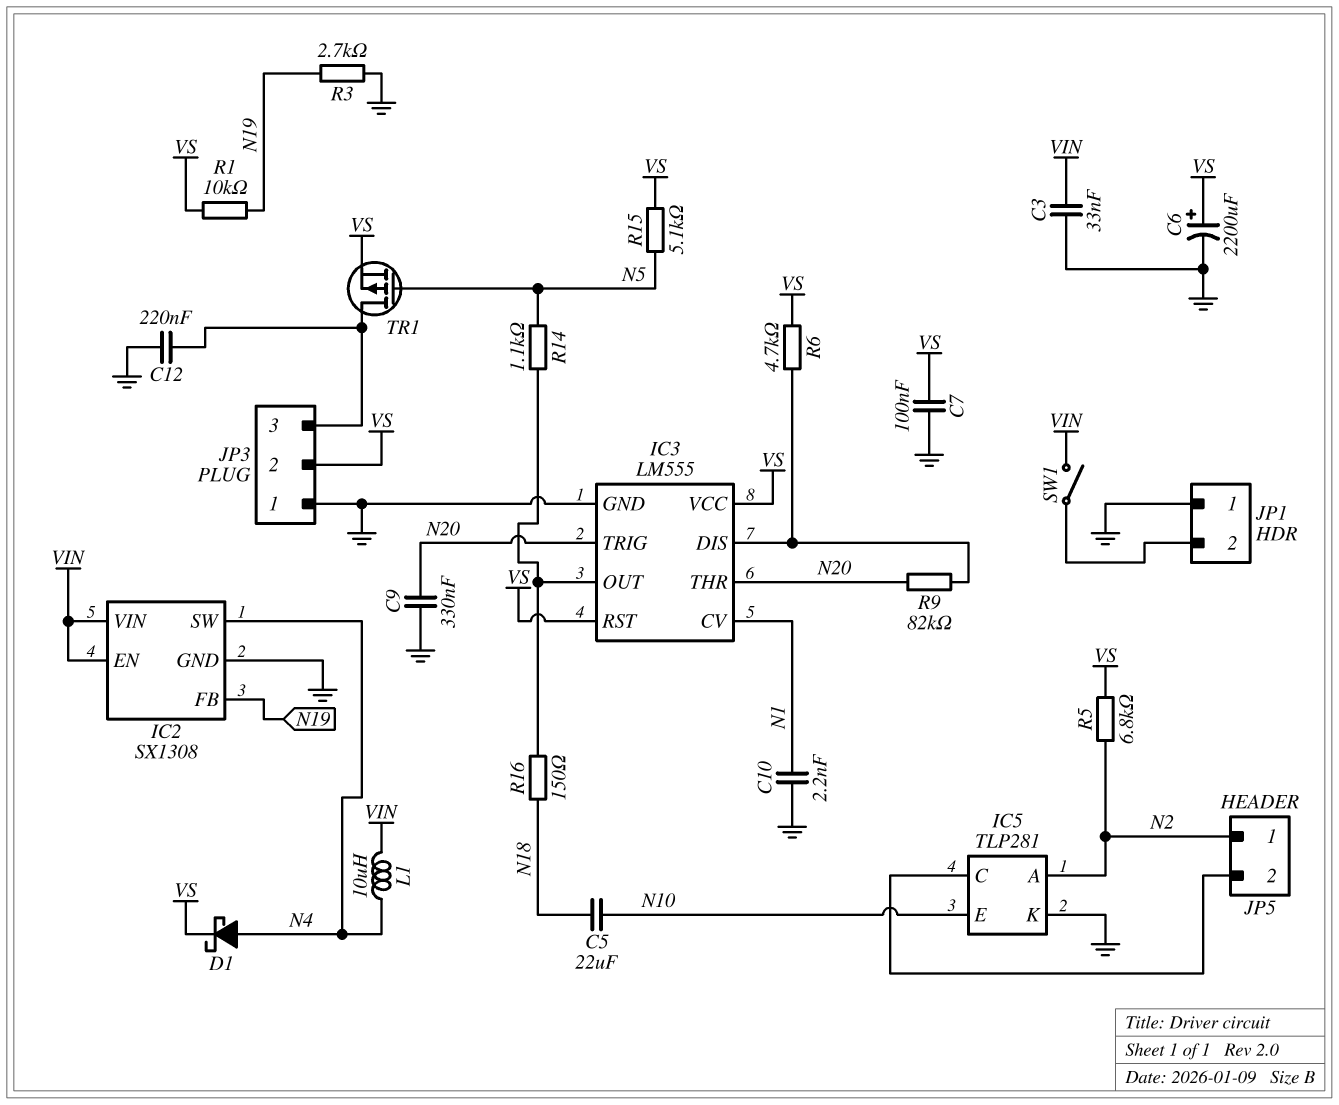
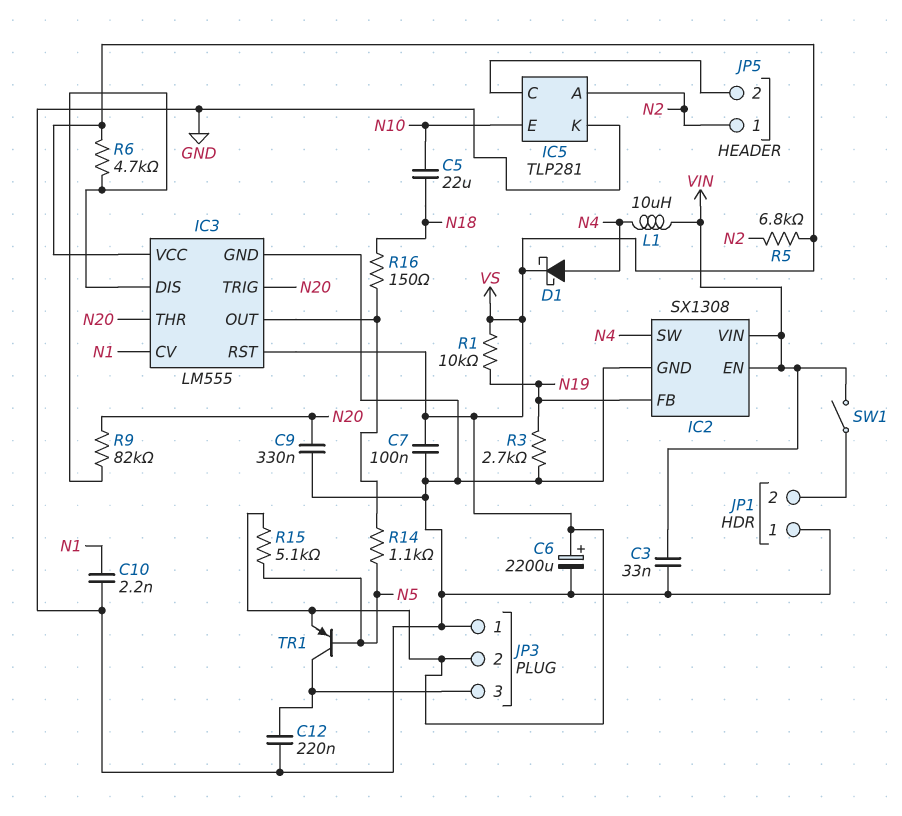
TR1: PMOS (G N5, D JP3/3, S VS) -> PNP (B N5, C JP3/3, E VS)

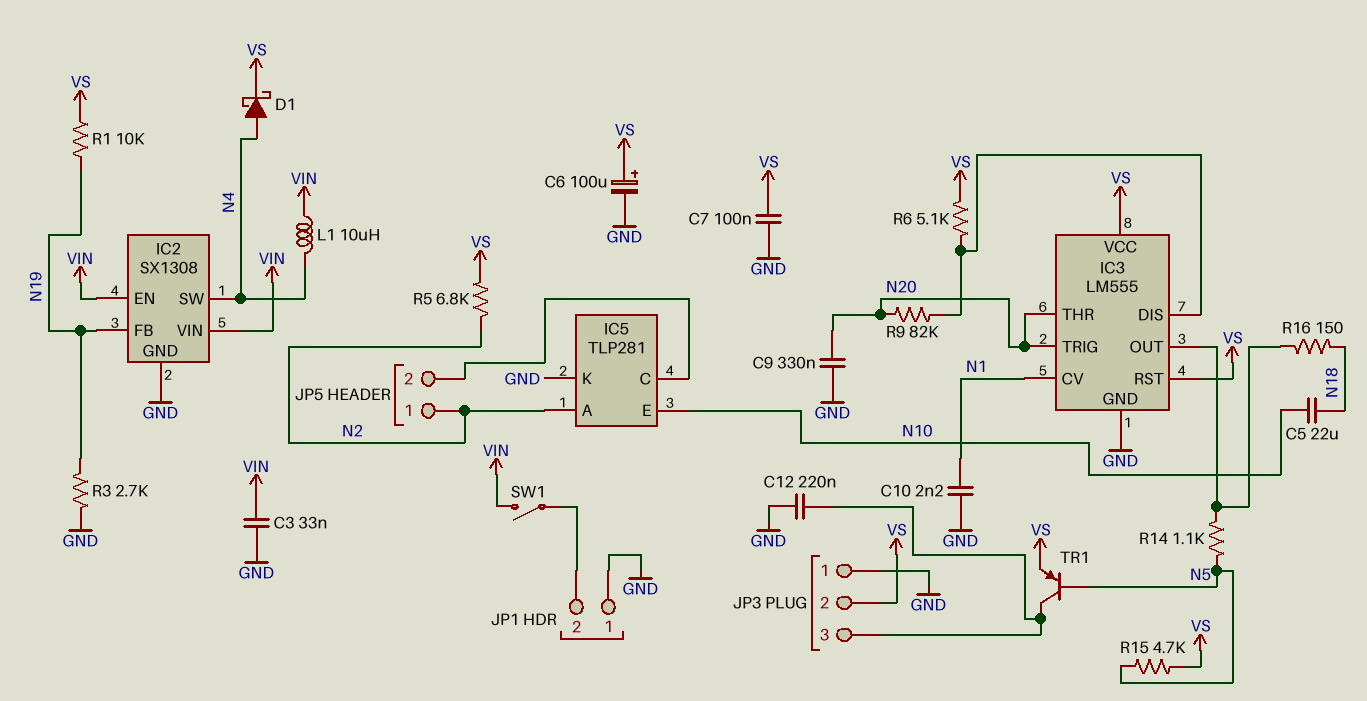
C6: 2200uF (plus VS, minus GND) -> 100uF (plus VS, minus GND)
R6: 4.7k (IC3/DIS, VS) -> 5.1k (IC3/DIS, VS)
R15: 5.1k (N5, VS) -> 4.7k (N5, VS)

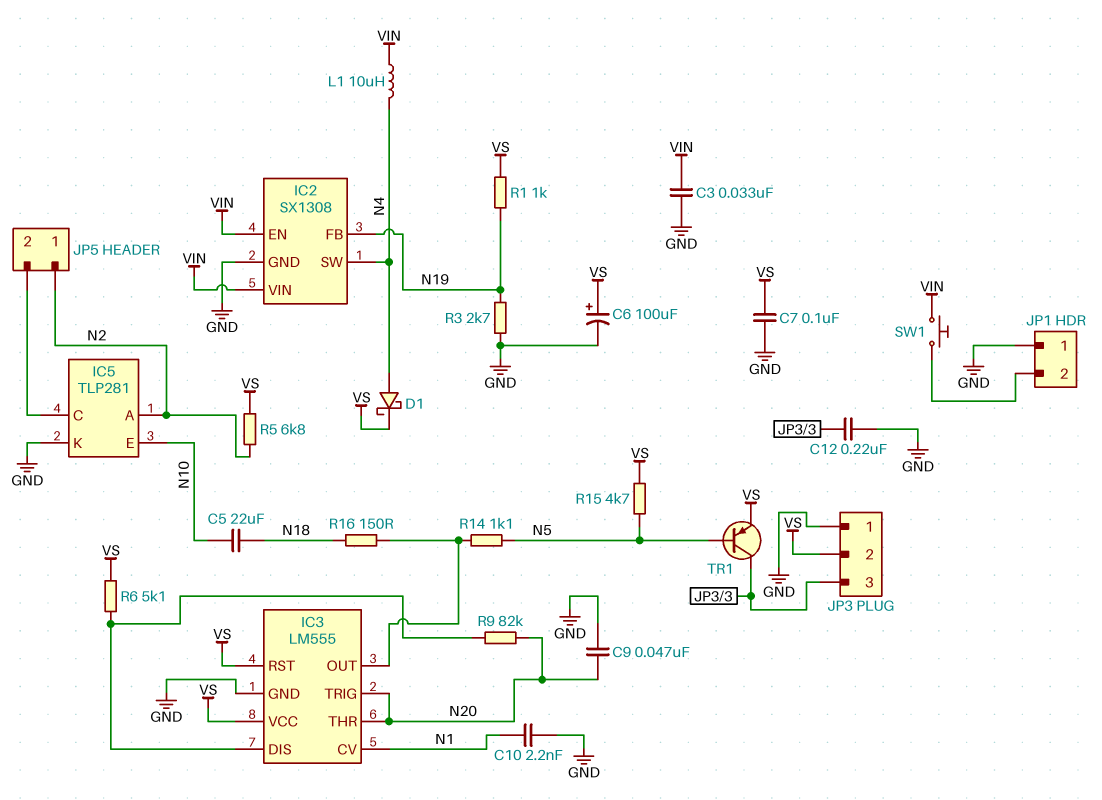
C9: 330nF (GND, N20) -> 47nF (GND, N20)
R1: 10k (N19, VS) -> 1k (N19, VS)
SW1: switch (JP1/2, VIN) -> button (JP1/2, VIN)

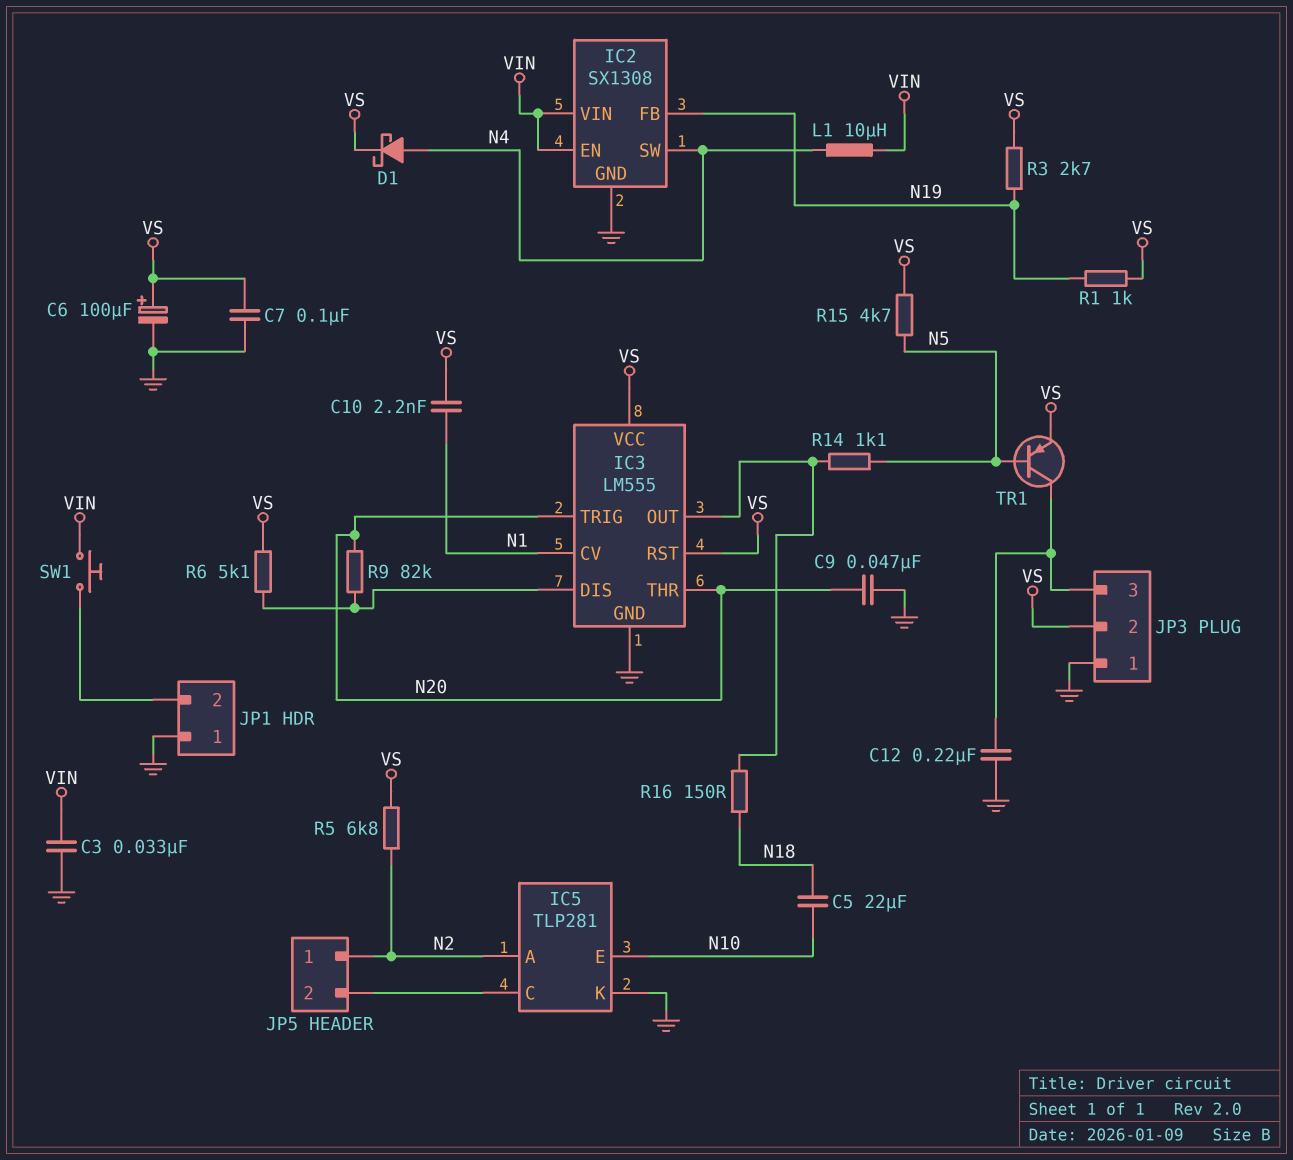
C10: 2.2nF (GND, N1) -> 2.2nF (N1, VS)
R3: 2.7k (GND, N19) -> 2.7k (N19, VS)

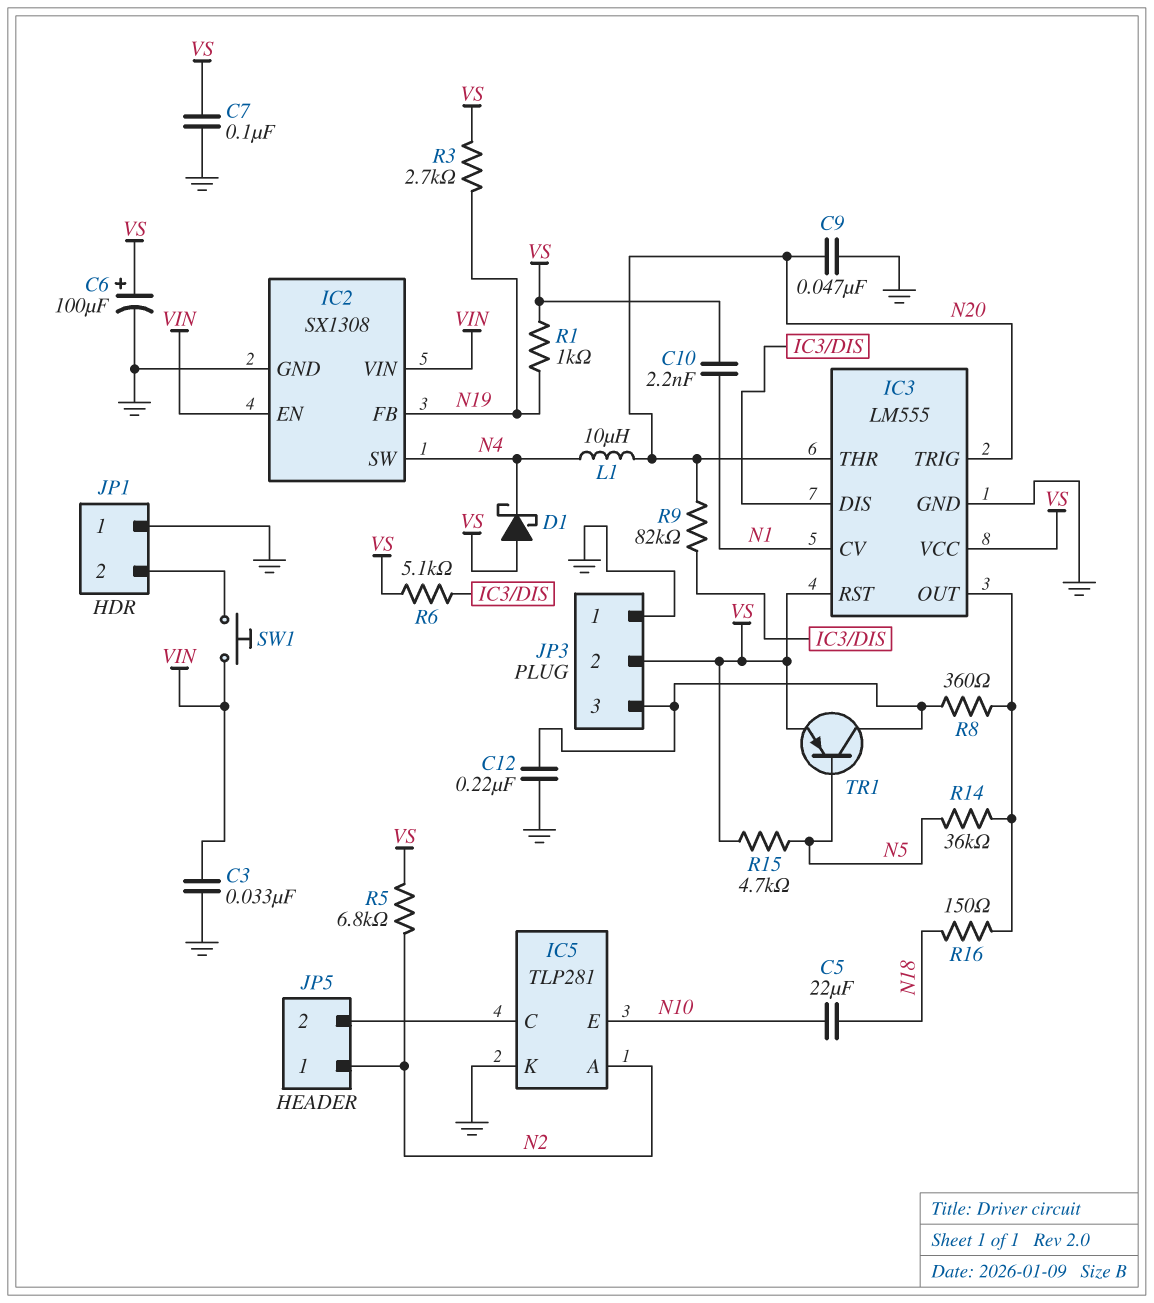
D1: schottky (A N4, K VS) -> schottky (A VS, K N4)
L1: 10uH (N4, VIN) -> 10uH (N4, N20)
R8: none -> 360 (IC3/OUT, JP3/3)
R14: 1.1k (IC3/OUT, N5) -> 36k (IC3/OUT, N5)

